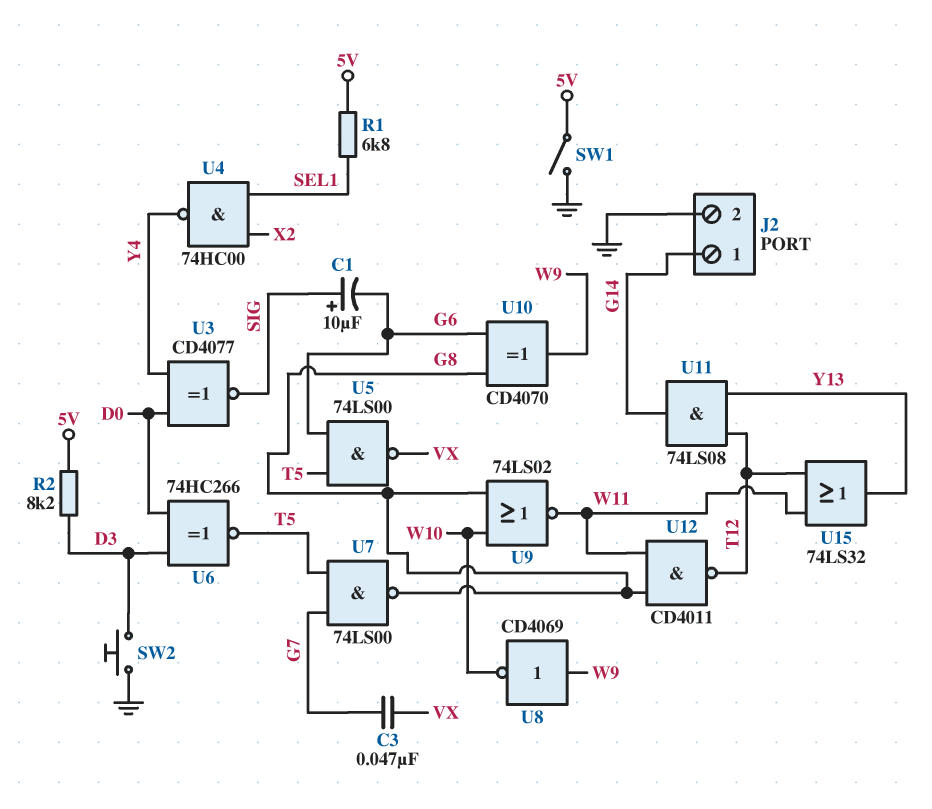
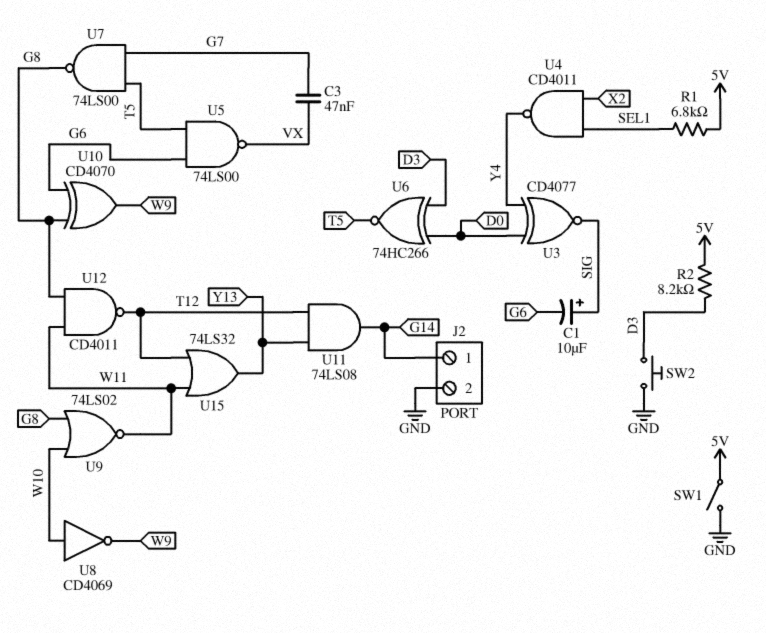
U4: NAND 74HC00 (in SEL1, in X2, out Y4) -> NAND CD4011 (in SEL1, in X2, out Y4)
U8: NOT CD4069 (in W9, out W10) -> NOT CD4069 (in W10, out W9)

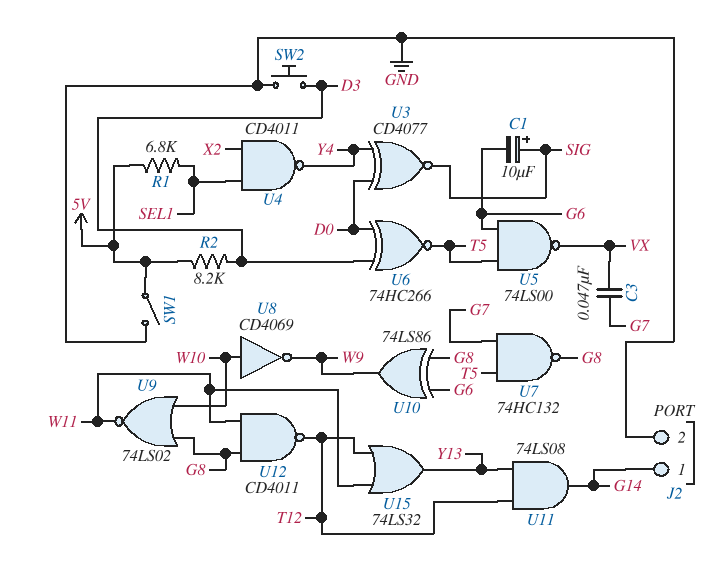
U7: NAND 74LS00 (in G7, in T5, out G8) -> NAND 74HC132 (in G7, in T5, out G8)
U10: XOR CD4070 (in G6, in G8, out W9) -> XOR 74LS86 (in G6, in G8, out W9)

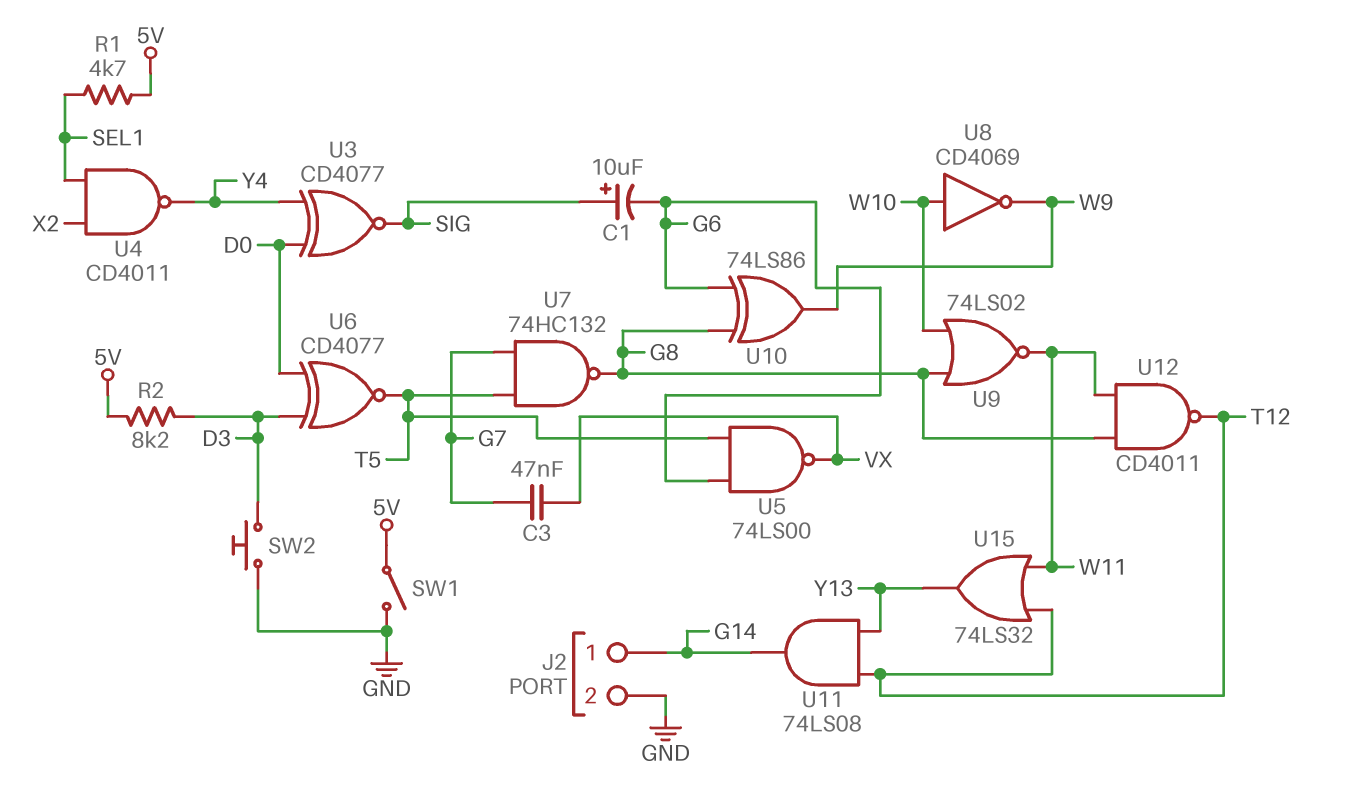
R1: 6.8k (5V, SEL1) -> 4.7k (5V, SEL1)
U6: XNOR 74HC266 (in D0, in D3, out T5) -> XNOR CD4077 (in D0, in D3, out T5)

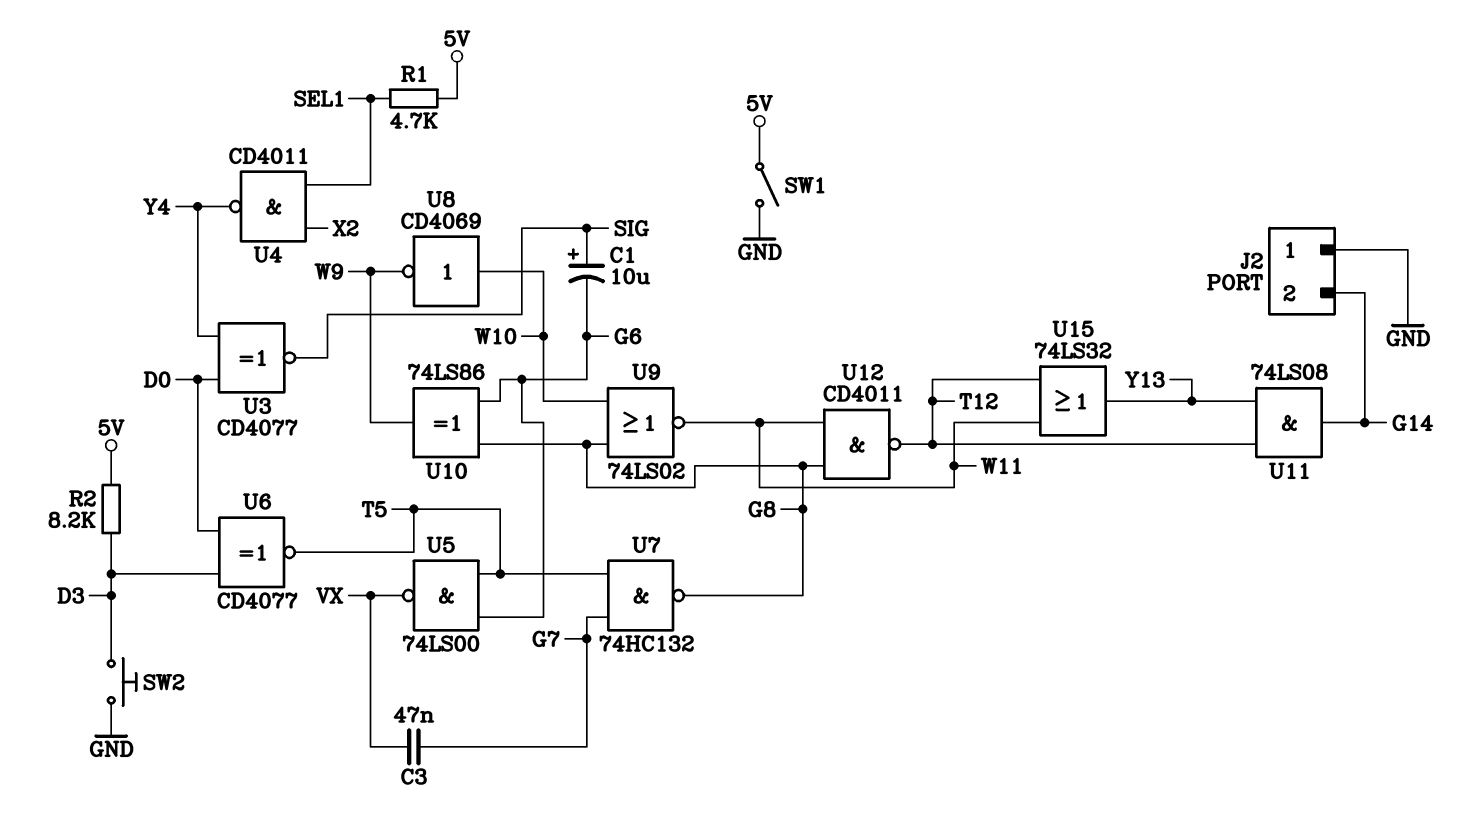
J2 pin 1: G14 -> GND
J2 pin 2: GND -> G14

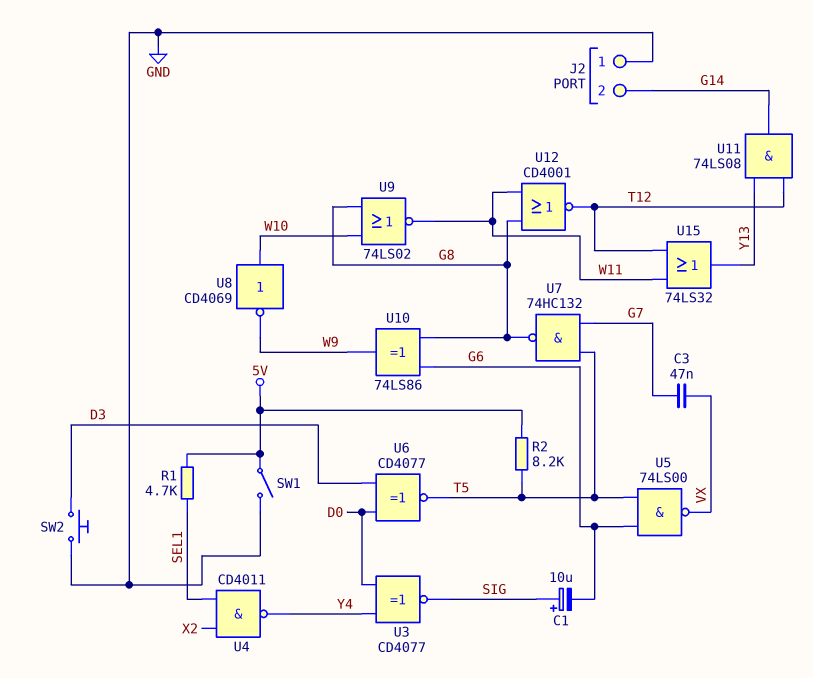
R2: 8.2k (5V, D3) -> 8.2k (5V, T5)
U12: NAND CD4011 (in G8, in W11, out T12) -> NOR CD4001 (in G8, in W11, out T12)

